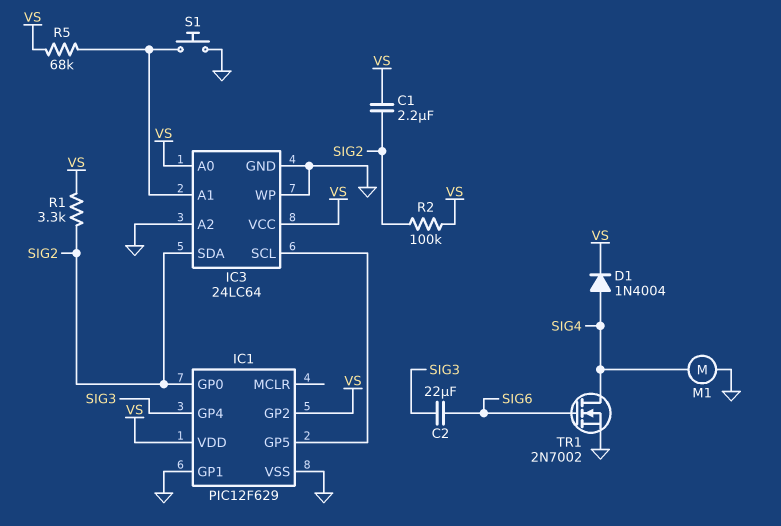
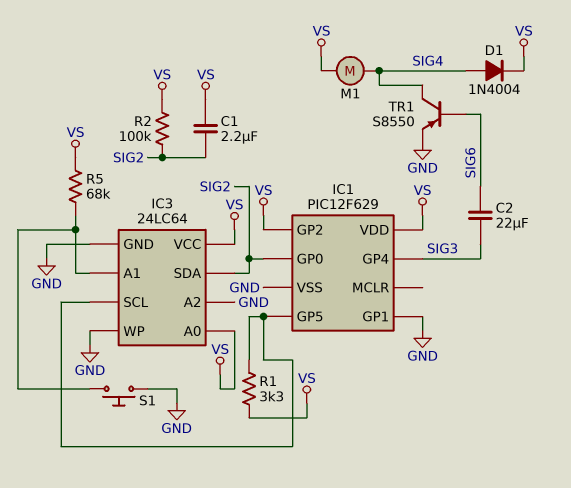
M1: motor (GND, SIG4) -> motor (SIG4, VS)
R1: 3.3k (SIG2, VS) -> 3.3k (IC1/GP5, VS)
TR1: NMOS 2N7002 (G SIG6, D SIG4, S GND) -> PNP S8550 (B SIG6, C SIG4, E GND)

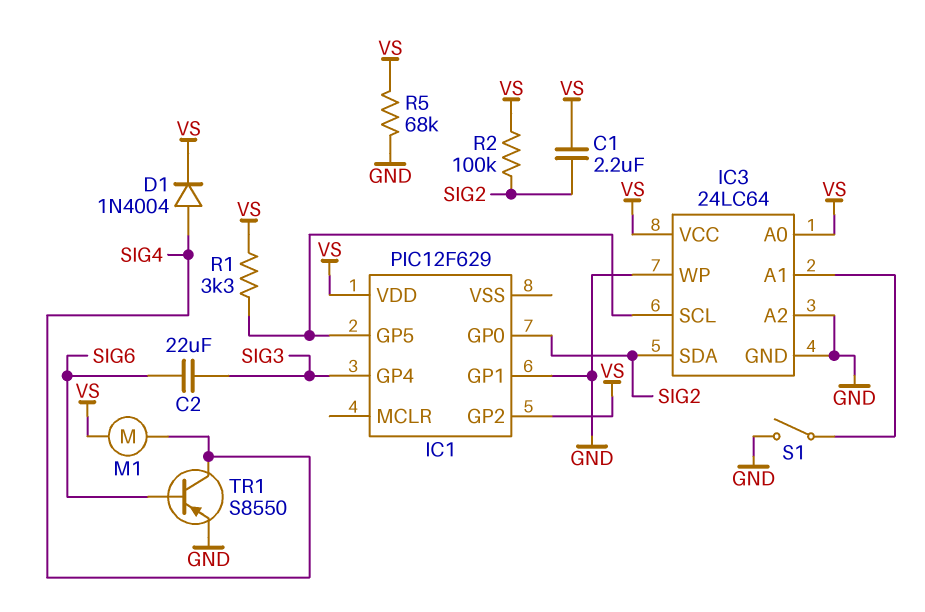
IC1 pin VSS: GND -> none
R5: 68k (IC3/A1, VS) -> 68k (GND, VS)
S1: button (GND, IC3/A1) -> switch (GND, IC3/A1)

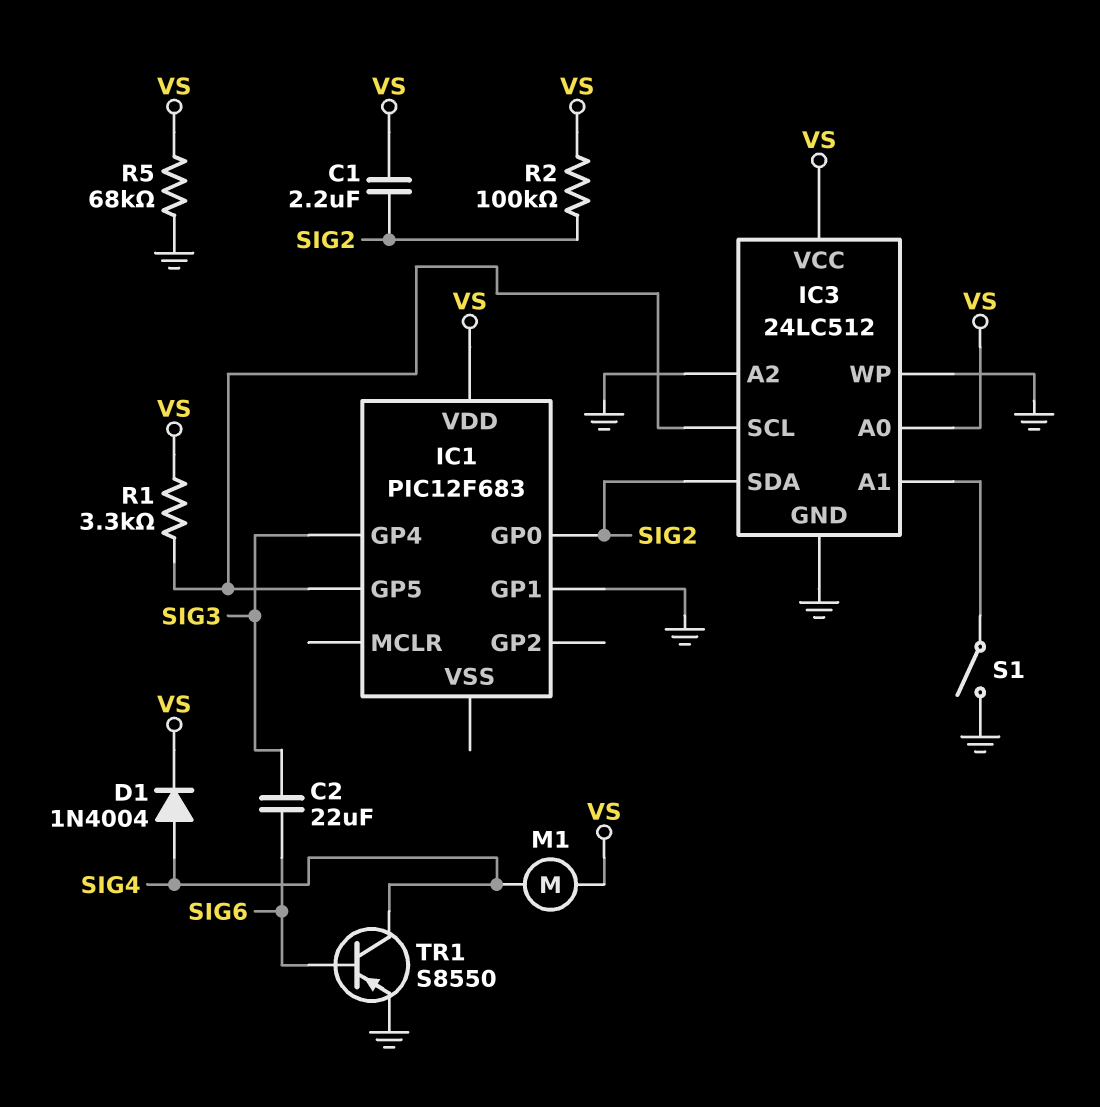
IC1: PIC12F629 -> PIC12F683
IC1 pin GP2: VS -> none
IC3: 24LC64 -> 24LC512

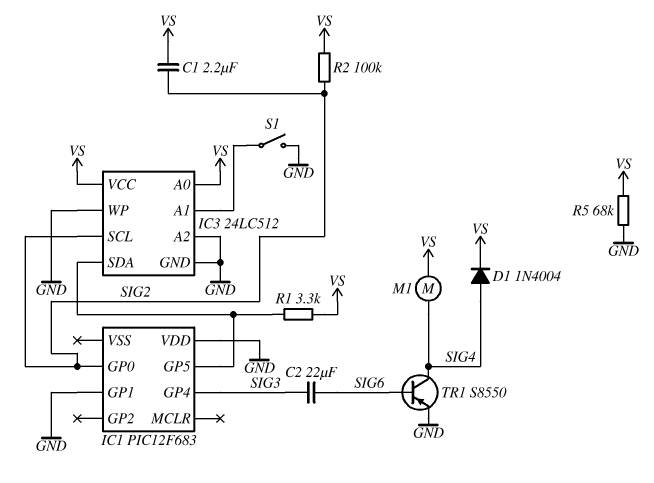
IC1 pin VDD: VS -> GND
IC3 pin SCL: IC1/GP5 -> SIG2
IC3 pin SDA: SIG2 -> IC1/GP5

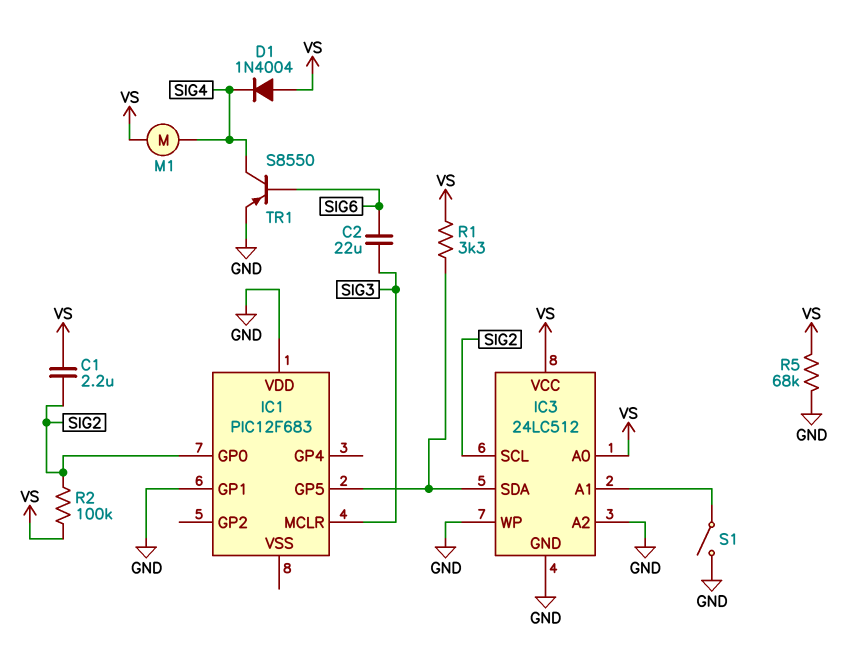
D1: diode 1N4004 (A SIG4, K VS) -> diode 1N4004 (A VS, K SIG4)
IC1 pin GP4: SIG3 -> none
IC1 pin MCLR: none -> SIG3

